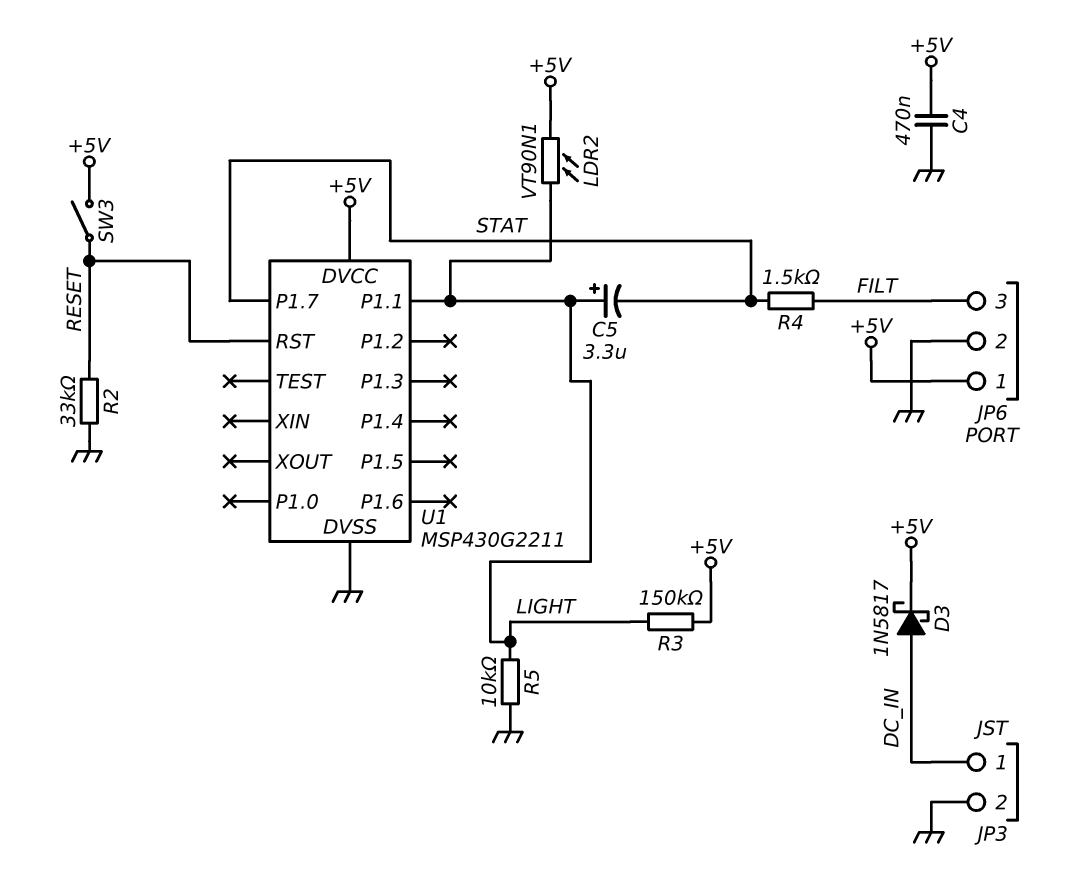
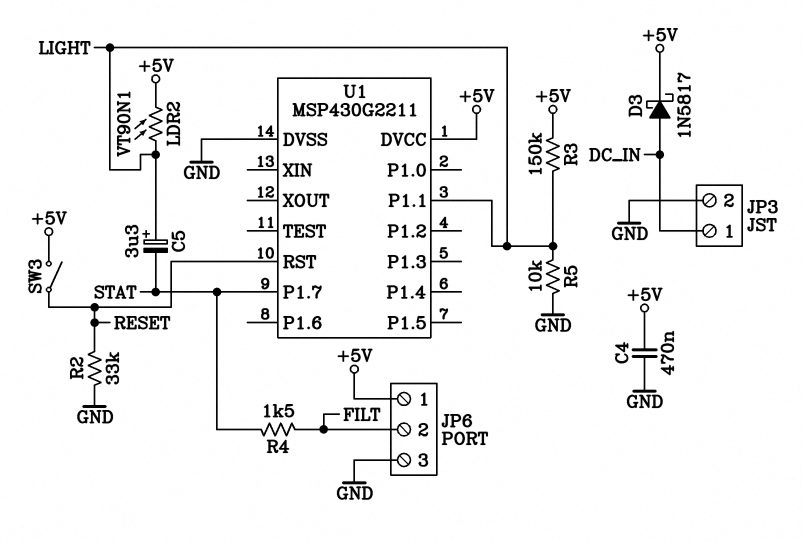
JP6 pin 2: GND -> FILT
JP6 pin 3: FILT -> GND

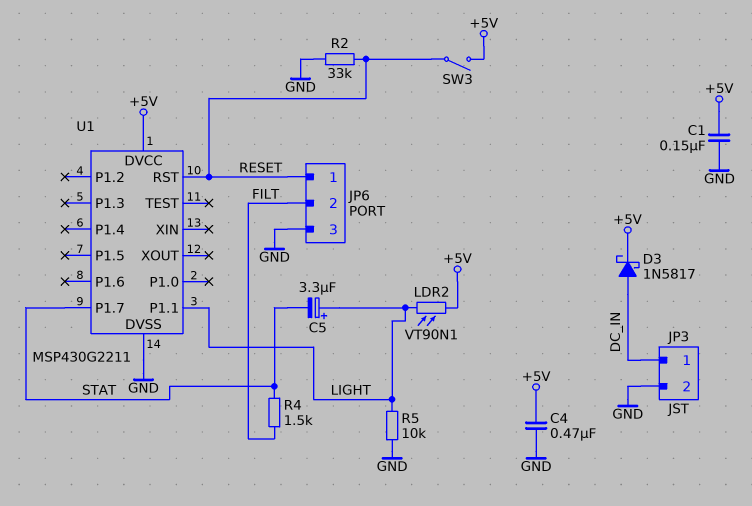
C1: none -> 150nF (+5V, GND)
JP6 pin 1: +5V -> RESET
R3: 150k (+5V, LIGHT) -> none

